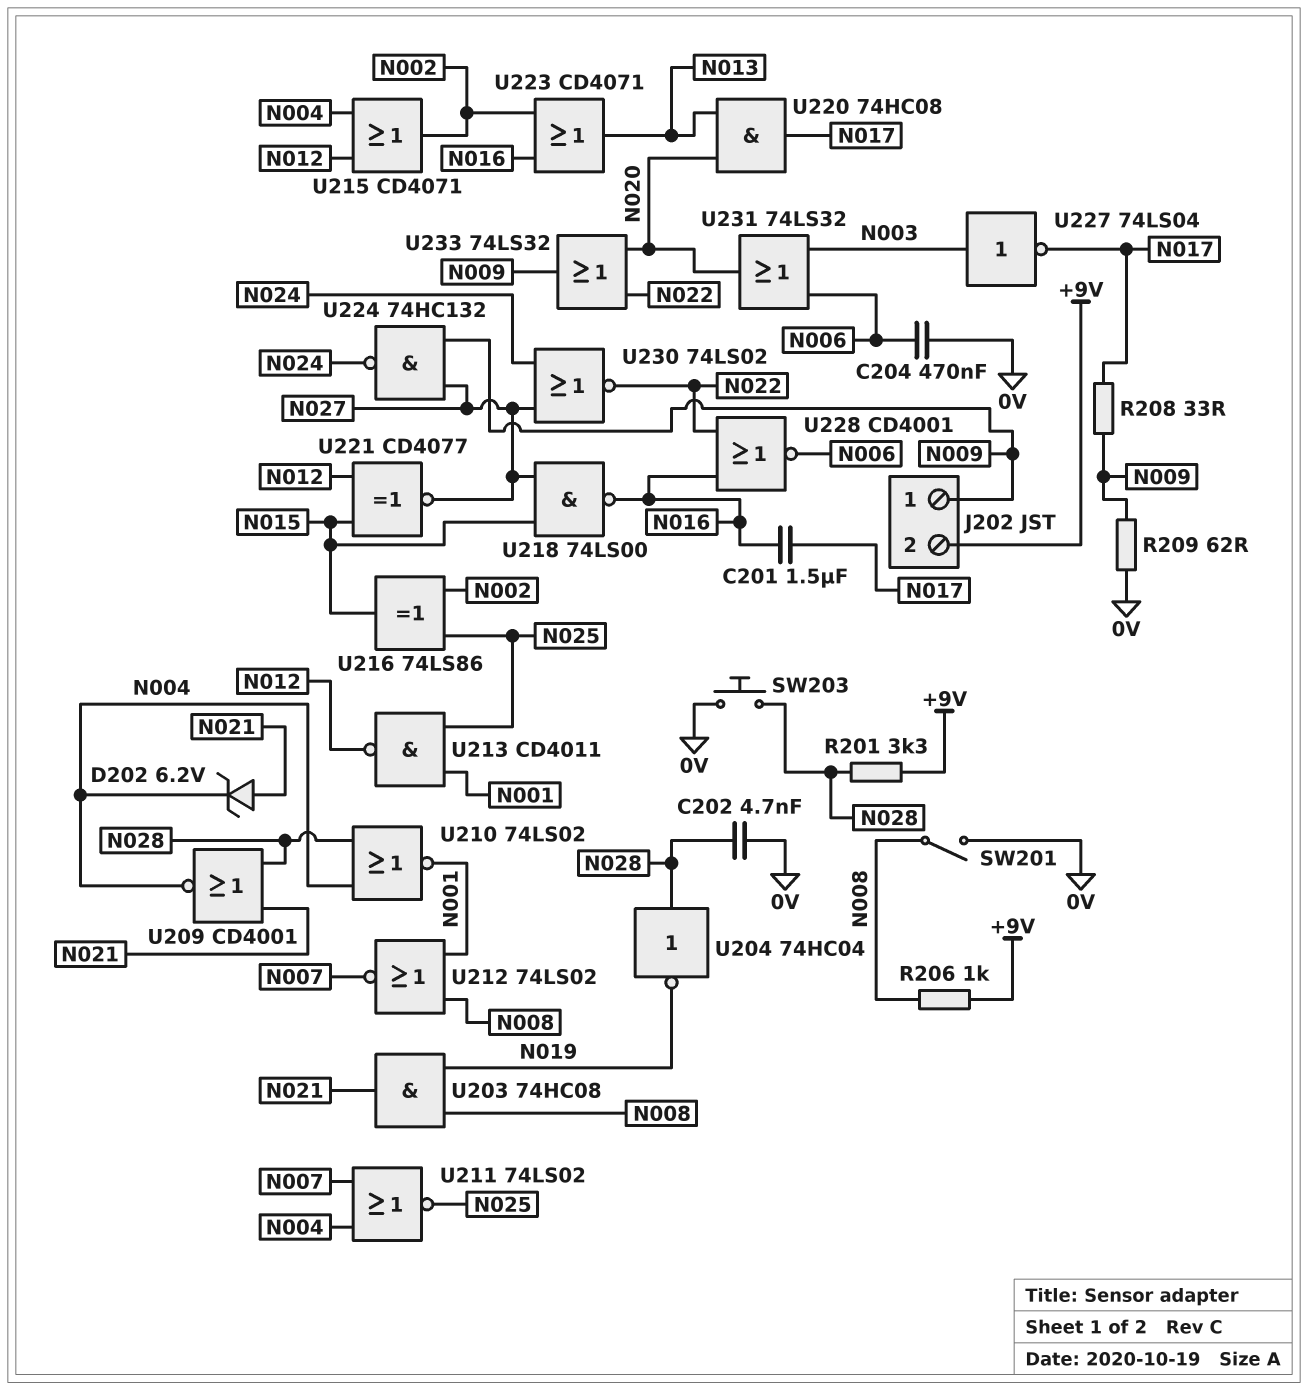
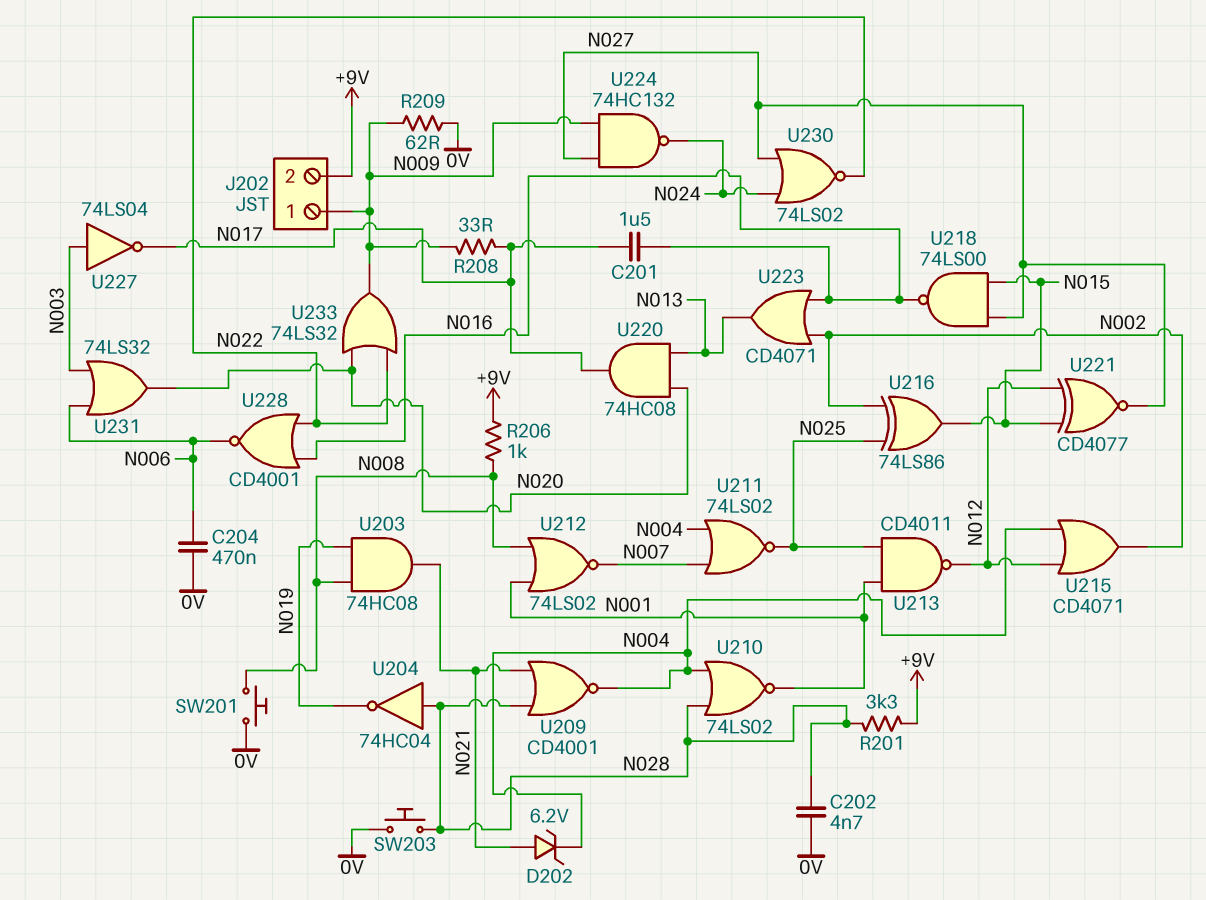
SW201: switch (0V, N008) -> button (0V, N008)

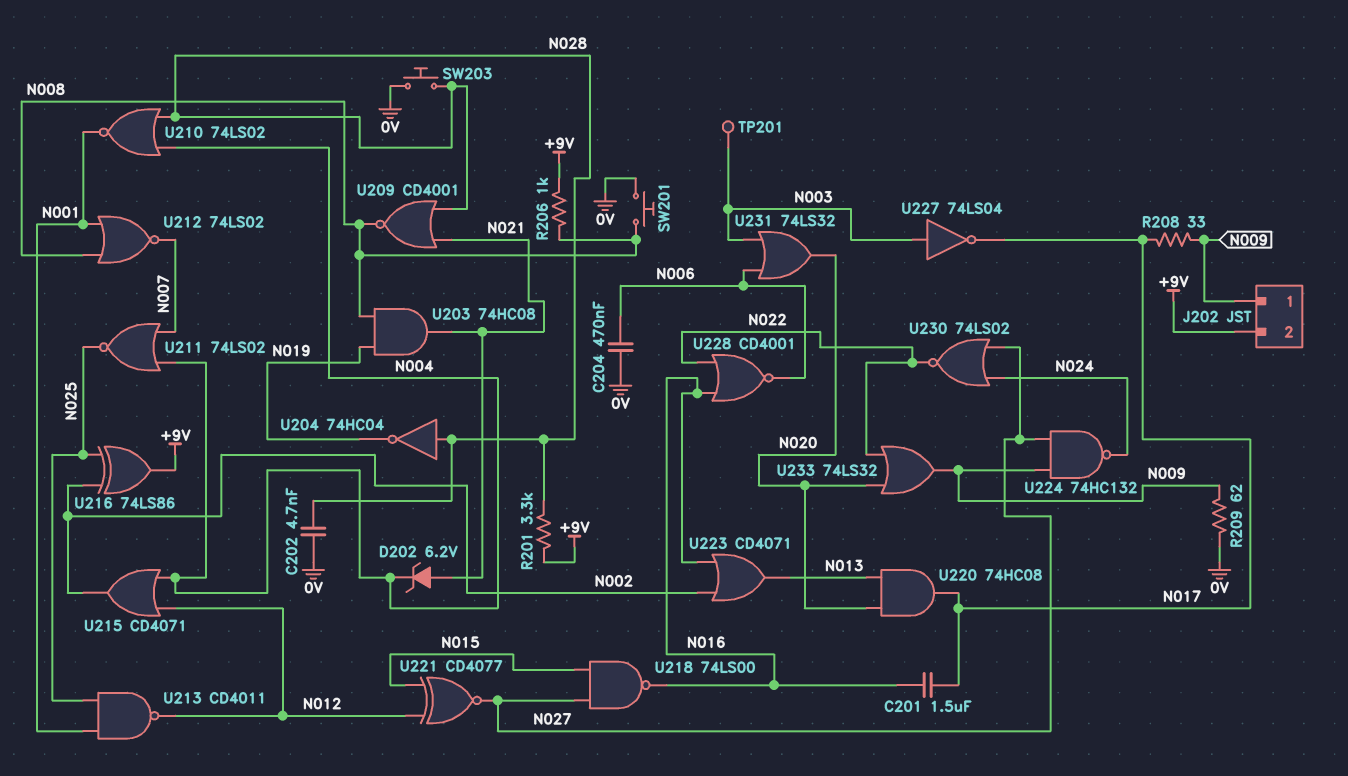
TP201: none -> test point (N003)
U209: NOR CD4001 (in N021, in N028, out N004) -> NOR CD4001 (in N021, in N028, out N008)
U216: XOR 74LS86 (in N002, in N025, out N015) -> XOR 74LS86 (in N002, in N025, out +9V)

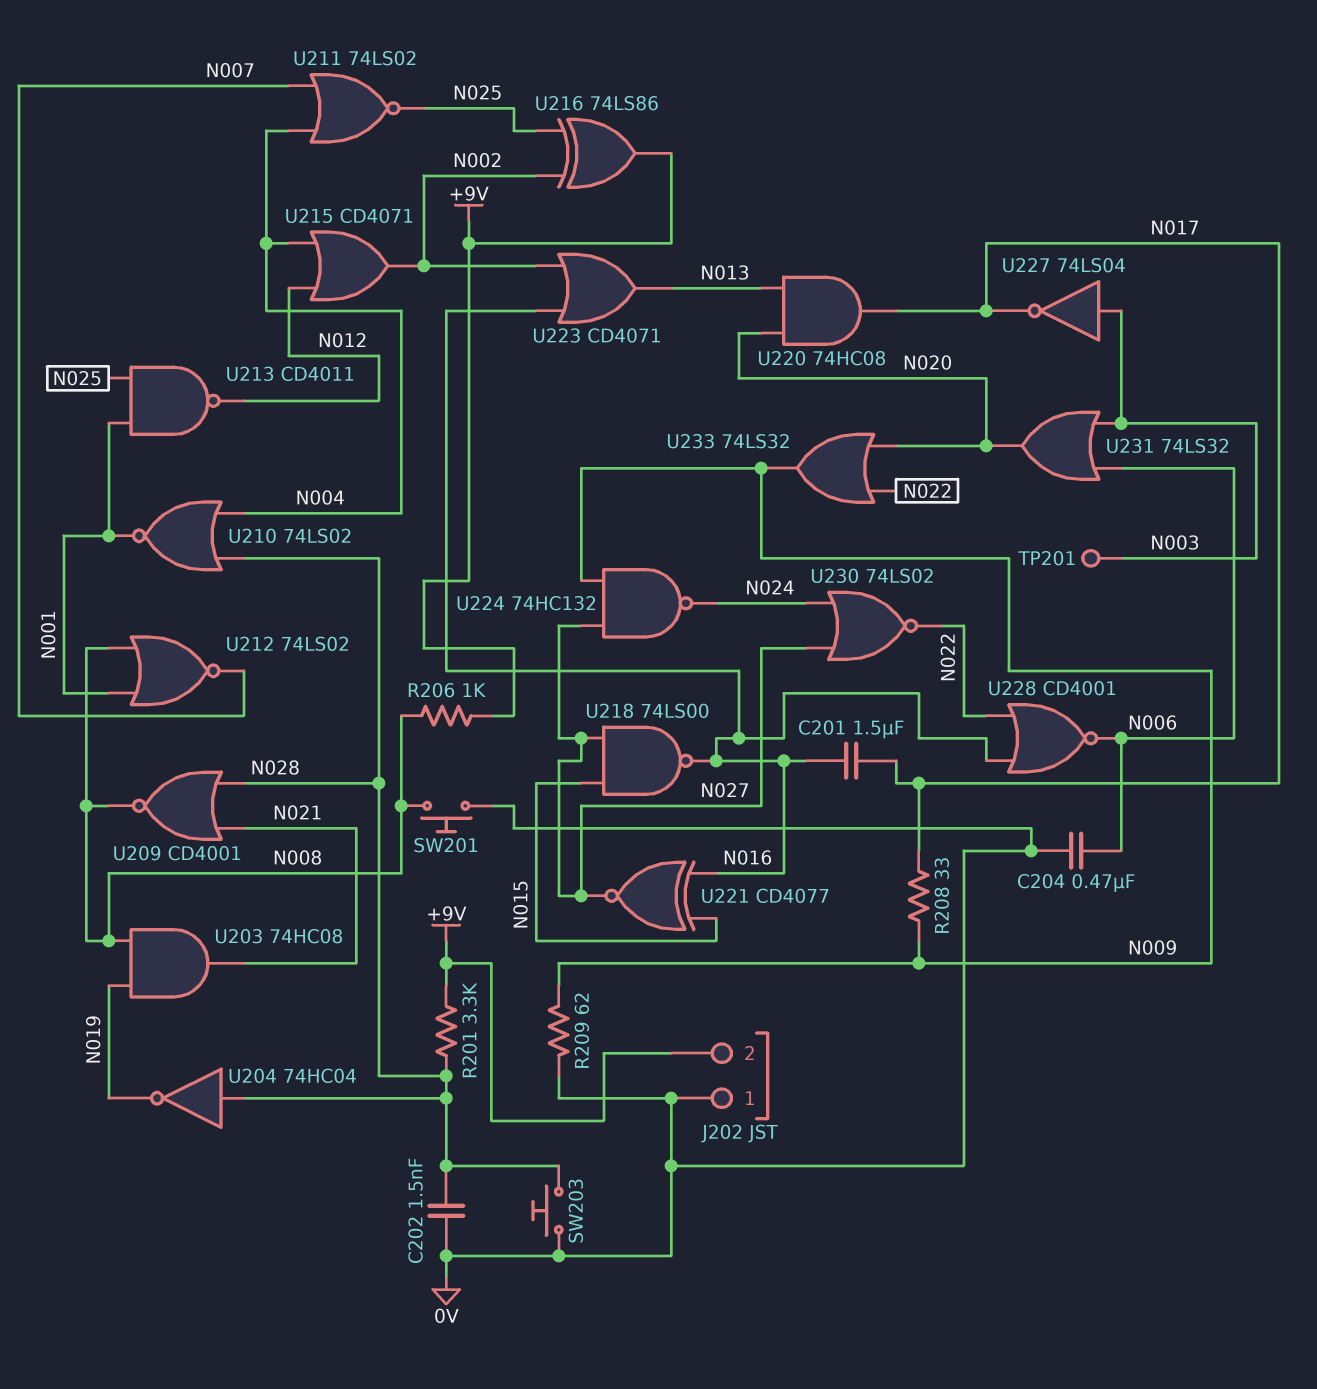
C202: 4.7nF (0V, N028) -> 1.5nF (0V, N028)
D202: zener 6.2V (A N021, K N004) -> none
J202 pin 1: N009 -> 0V
U221: XNOR CD4077 (in N012, in N015, out N027) -> XNOR CD4077 (in N015, in N016, out N027)

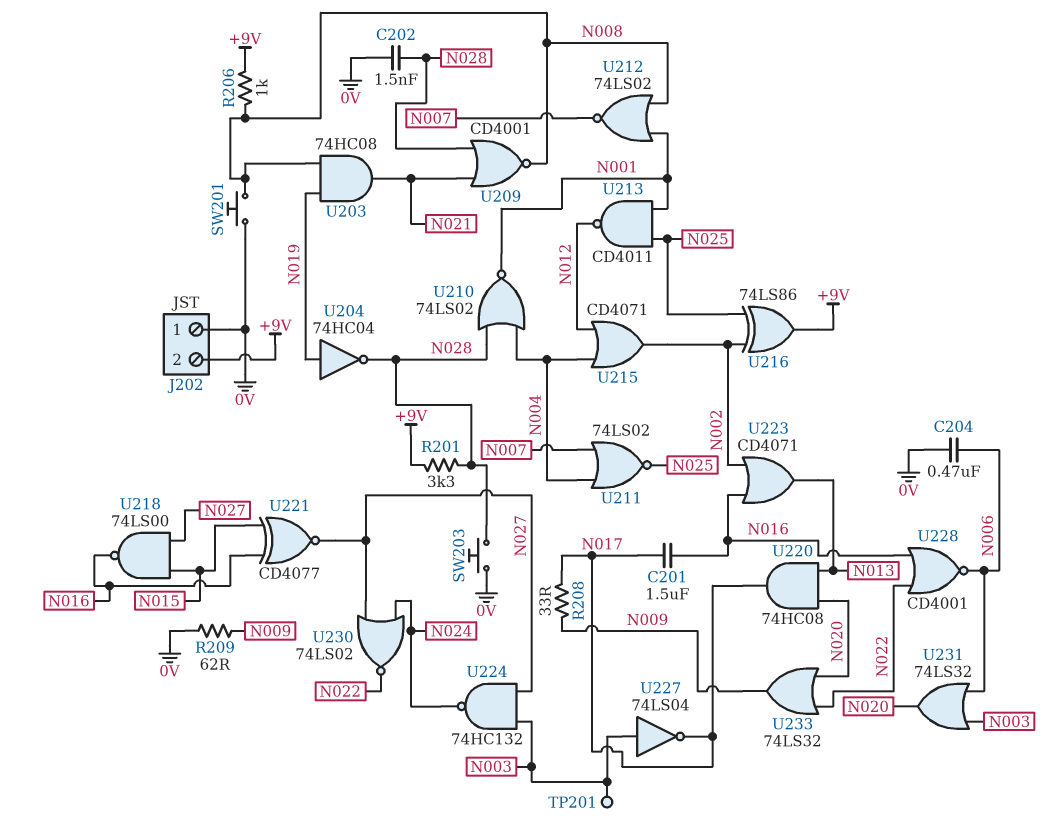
U204: NOT 74HC04 (in N028, out N019) -> NOT 74HC04 (in N019, out N028)
U224: NAND 74HC132 (in N009, in N027, out N024) -> NAND 74HC132 (in N003, in N027, out N024)

